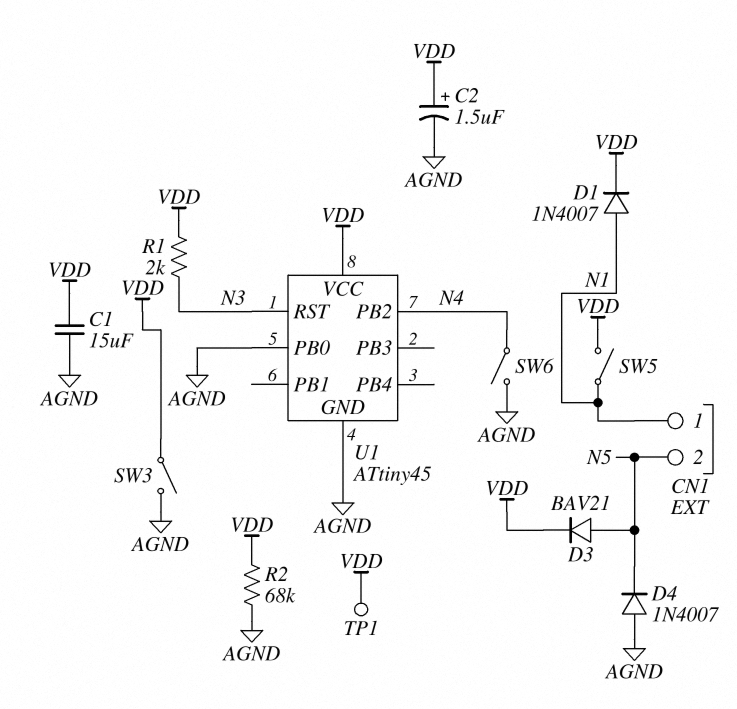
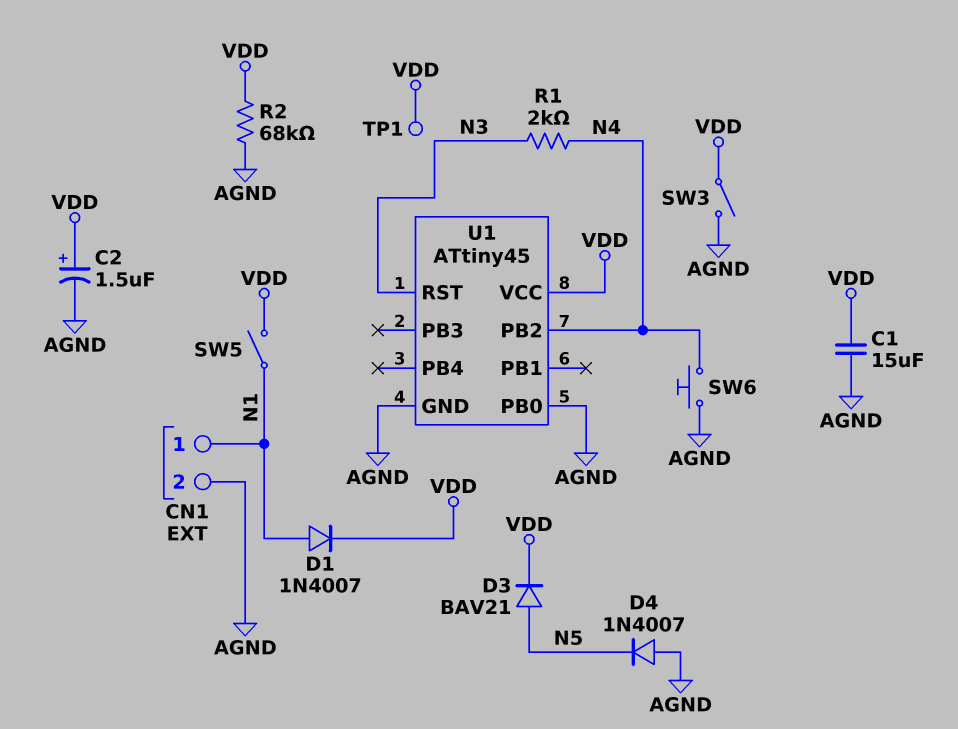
CN1 pin 2: N5 -> AGND
R1: 2k (N3, VDD) -> 2k (N3, N4)
SW6: switch (AGND, N4) -> button (AGND, N4)

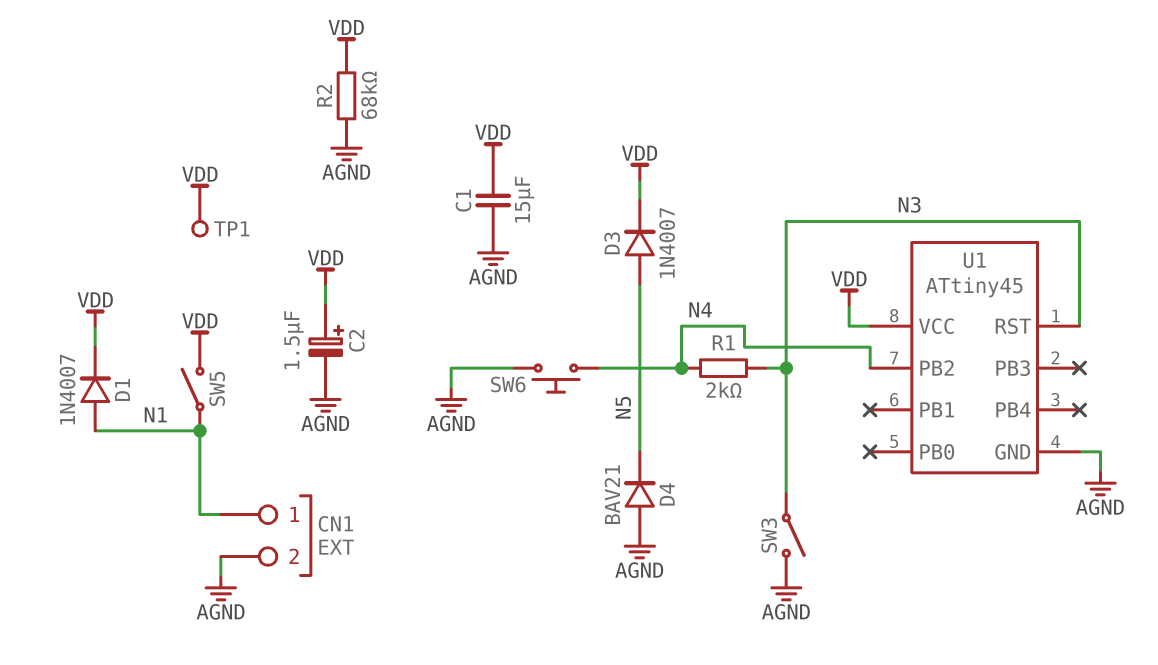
D3: diode BAV21 (A N5, K VDD) -> diode 1N4007 (A N5, K VDD)
D4: diode 1N4007 (A AGND, K N5) -> diode BAV21 (A AGND, K N5)
SW3: switch (AGND, VDD) -> switch (AGND, N3)
U1 pin PB0: AGND -> none

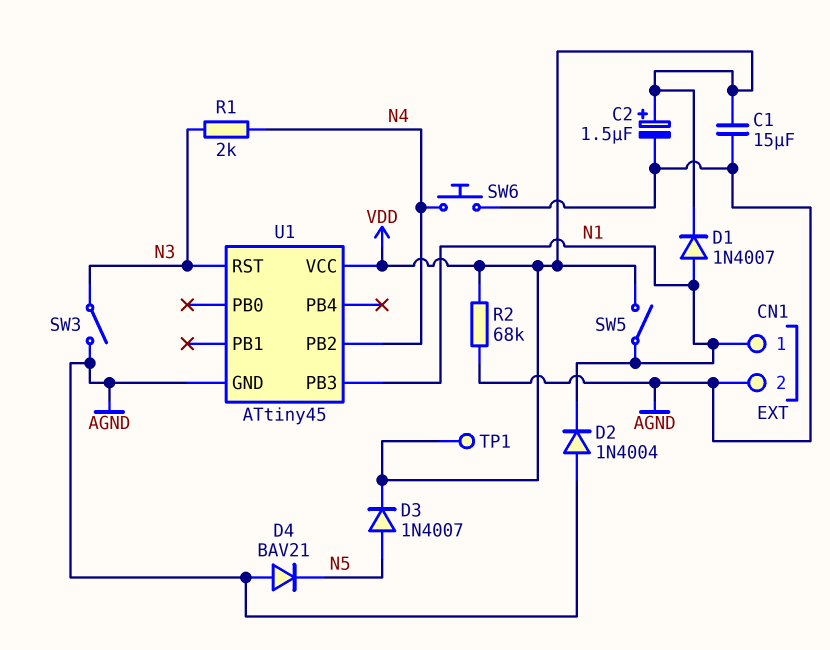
D2: none -> diode 1N4004 (A AGND, K N1)
U1 pin PB3: none -> N1

